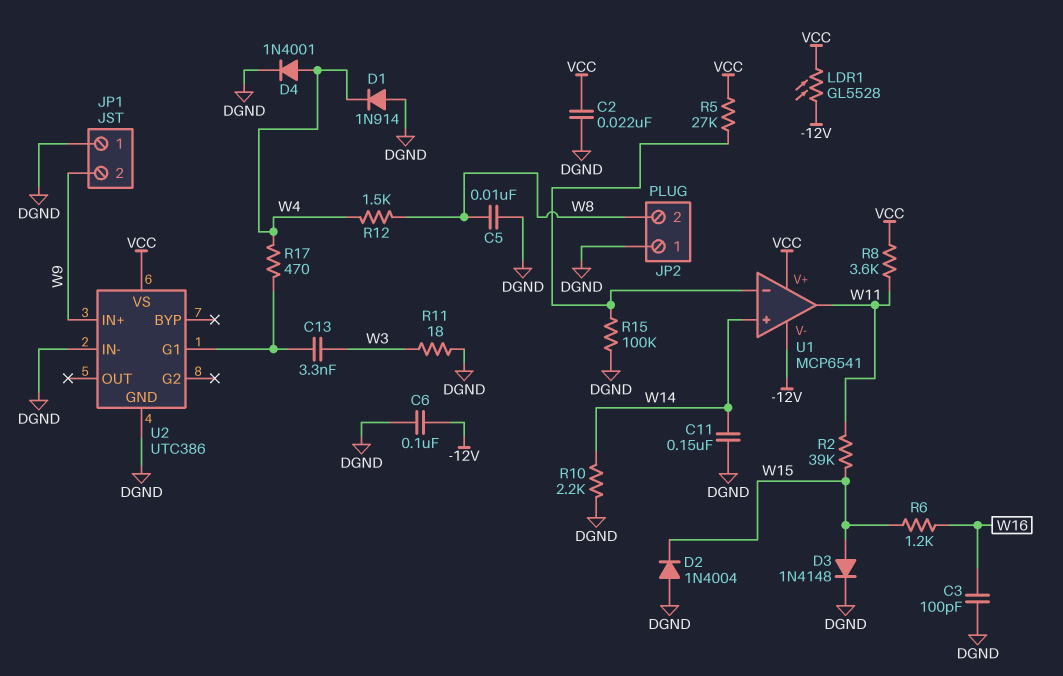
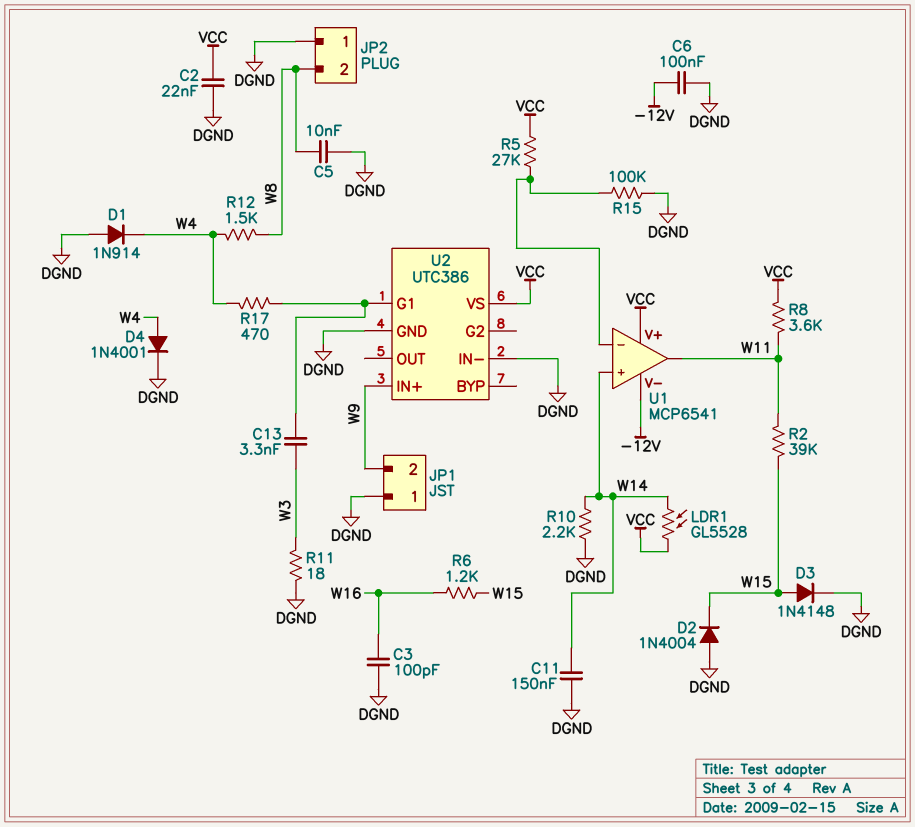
LDR1: GL5528 (-12V, VCC) -> GL5528 (VCC, W14)

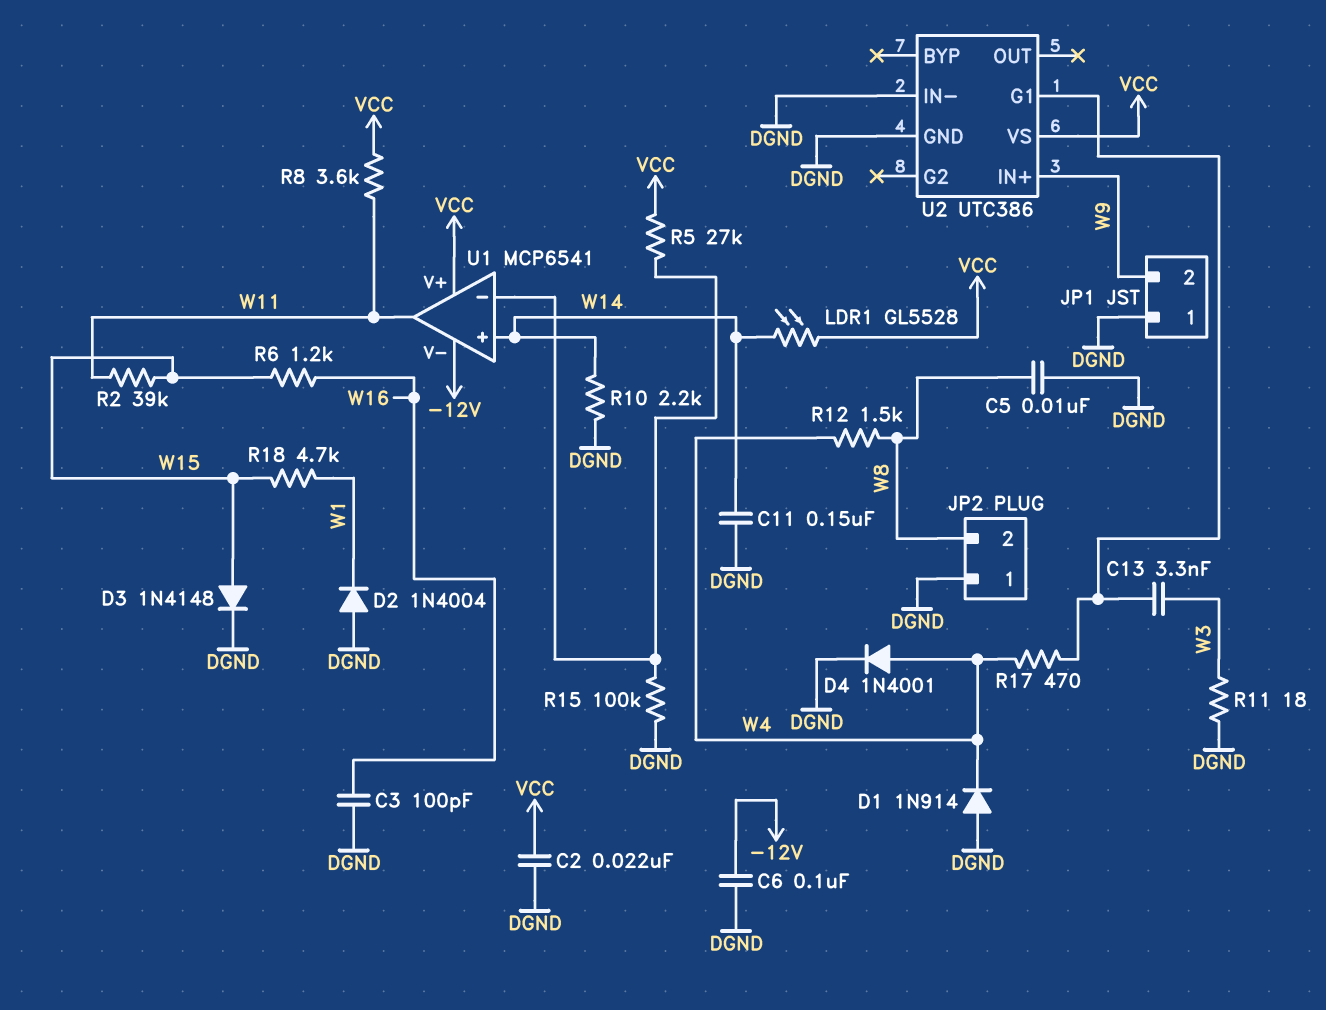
D2: diode 1N4004 (A DGND, K W15) -> diode 1N4004 (A DGND, K W1)
R18: none -> 4.7k (W1, W15)

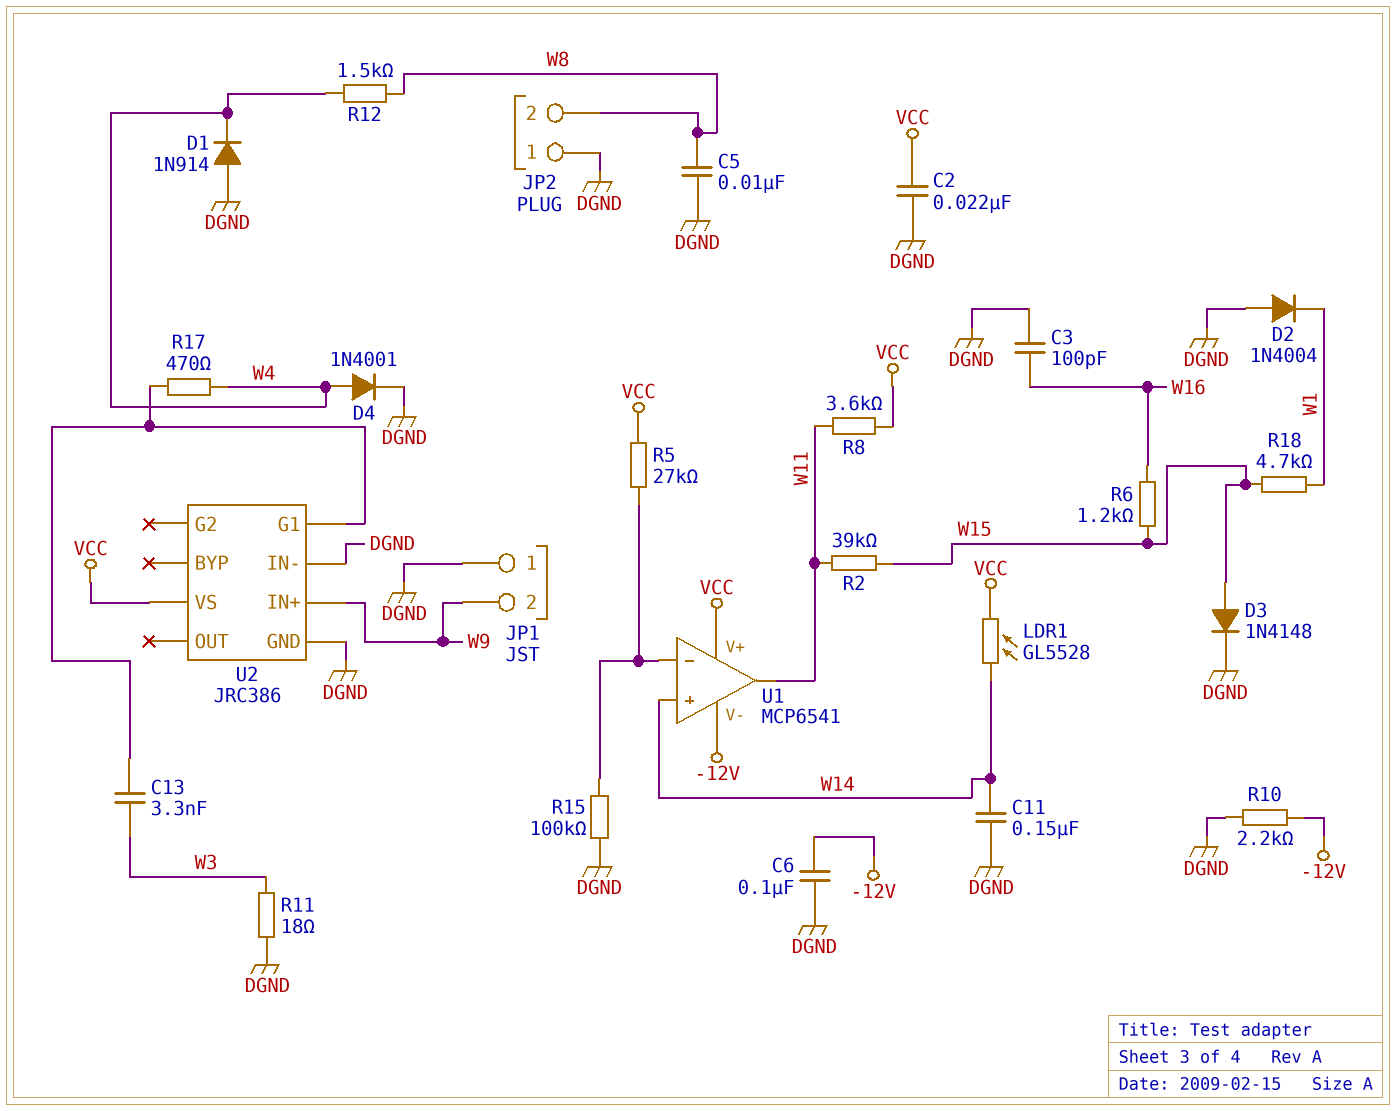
R10: 2.2k (DGND, W14) -> 2.2k (-12V, DGND)
U2: UTC386 -> JRC386

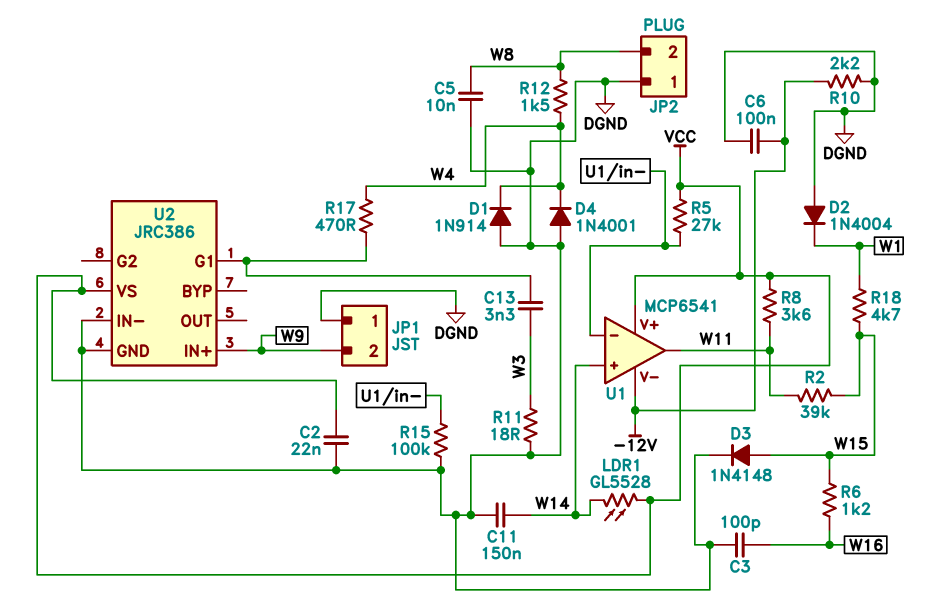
D4: diode 1N4001 (A W4, K DGND) -> diode 1N4001 (A DGND, K W4)

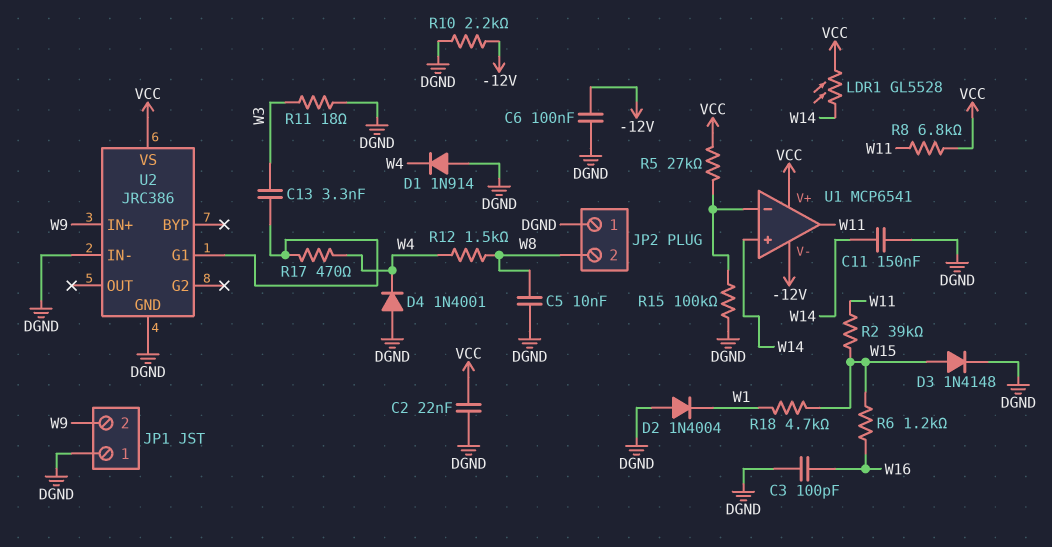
R8: 3.6k (VCC, W11) -> 6.8k (VCC, W11)

